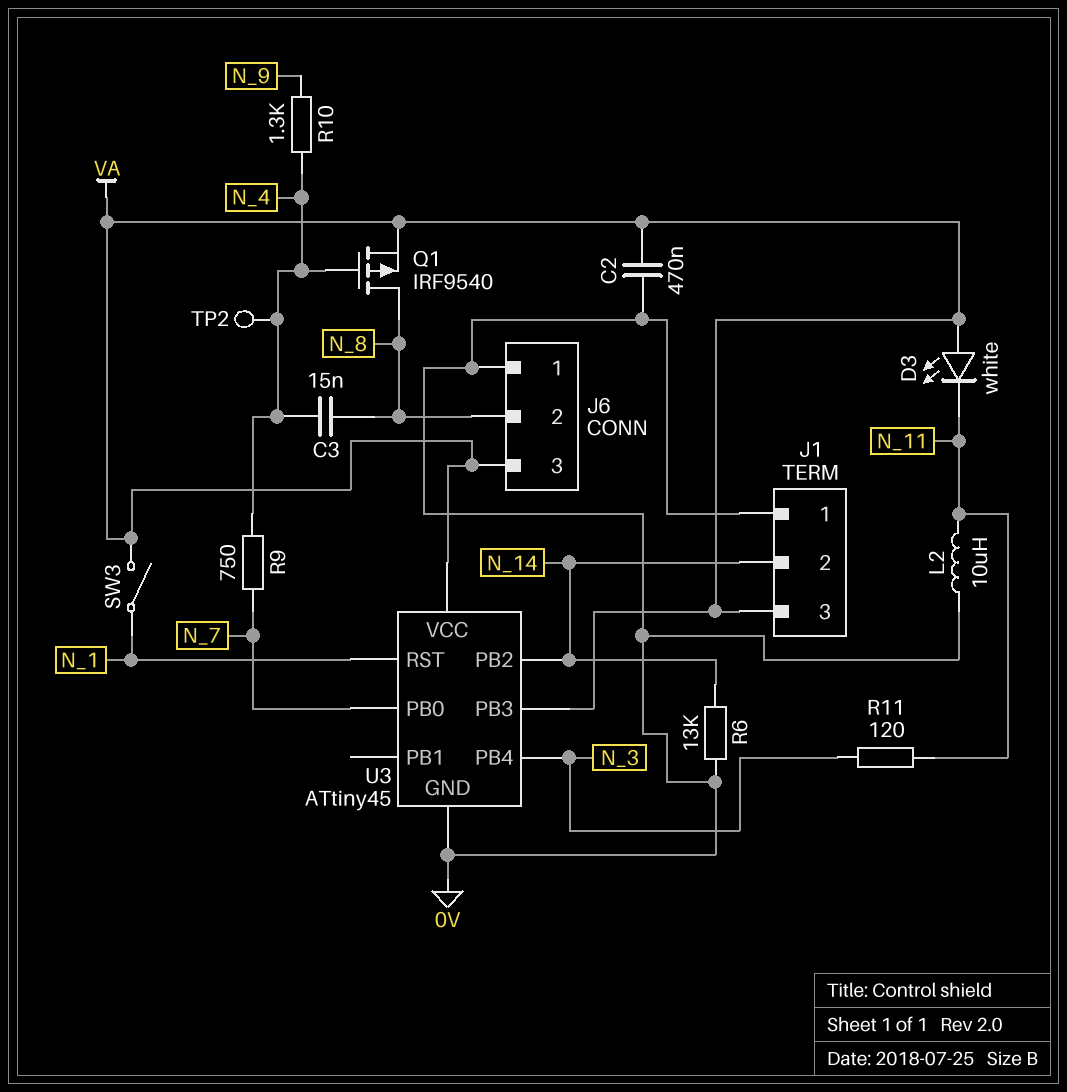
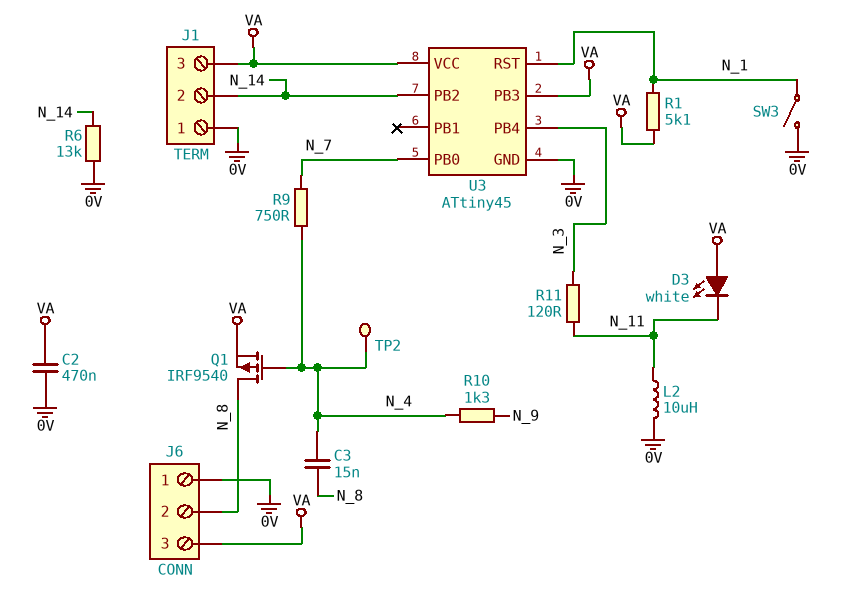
R1: none -> 5.1k (N_1, VA)
SW3: switch (N_1, VA) -> switch (0V, N_1)

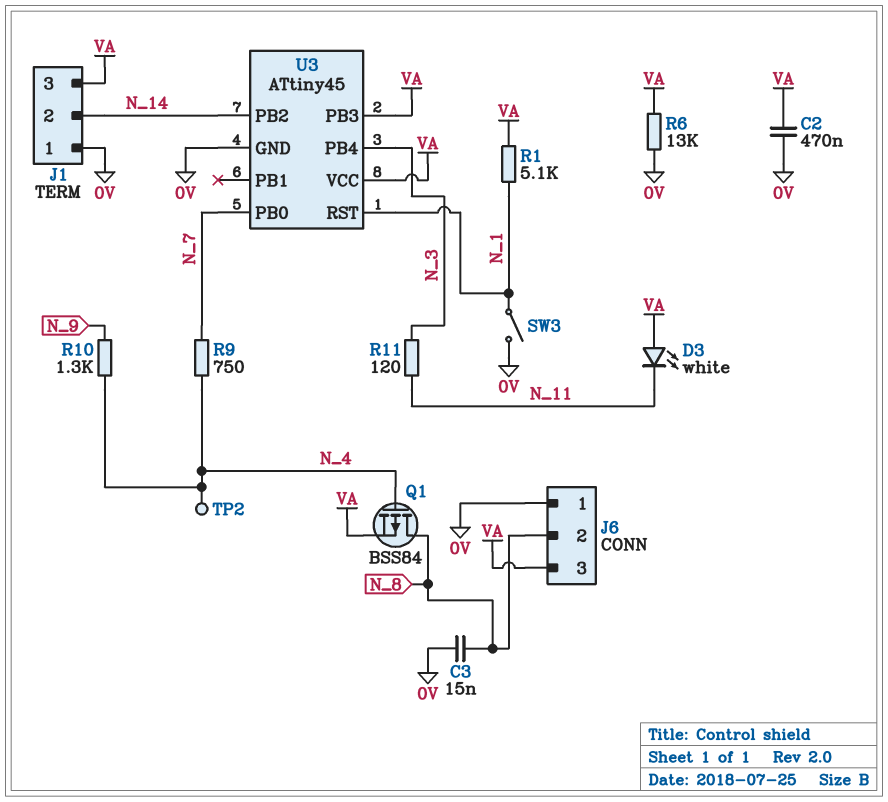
C3: 15nF (N_4, N_8) -> 15nF (0V, N_8)
L2: 10uH (0V, N_11) -> none
Q1: PMOS IRF9540 (G N_4, D N_8, S VA) -> PMOS BSS84 (G N_4, D N_8, S VA)
R6: 13k (0V, N_14) -> 13k (0V, VA)

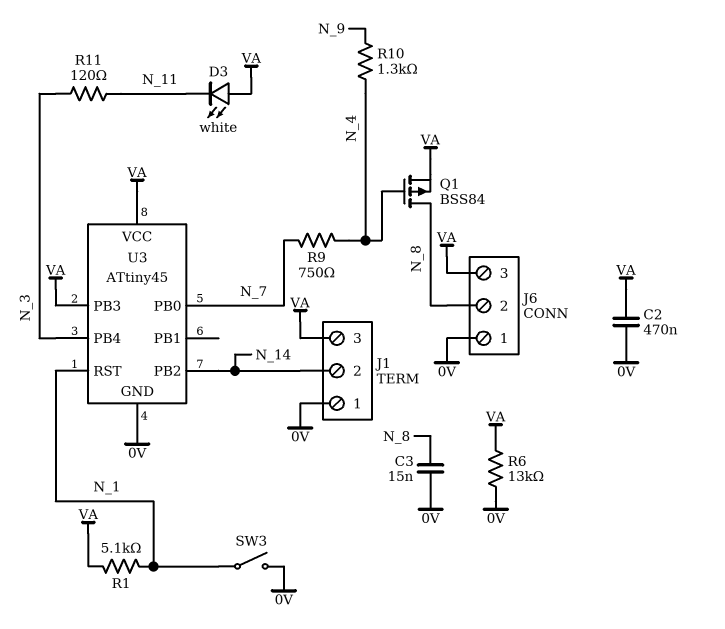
TP2: test point (N_4) -> none

